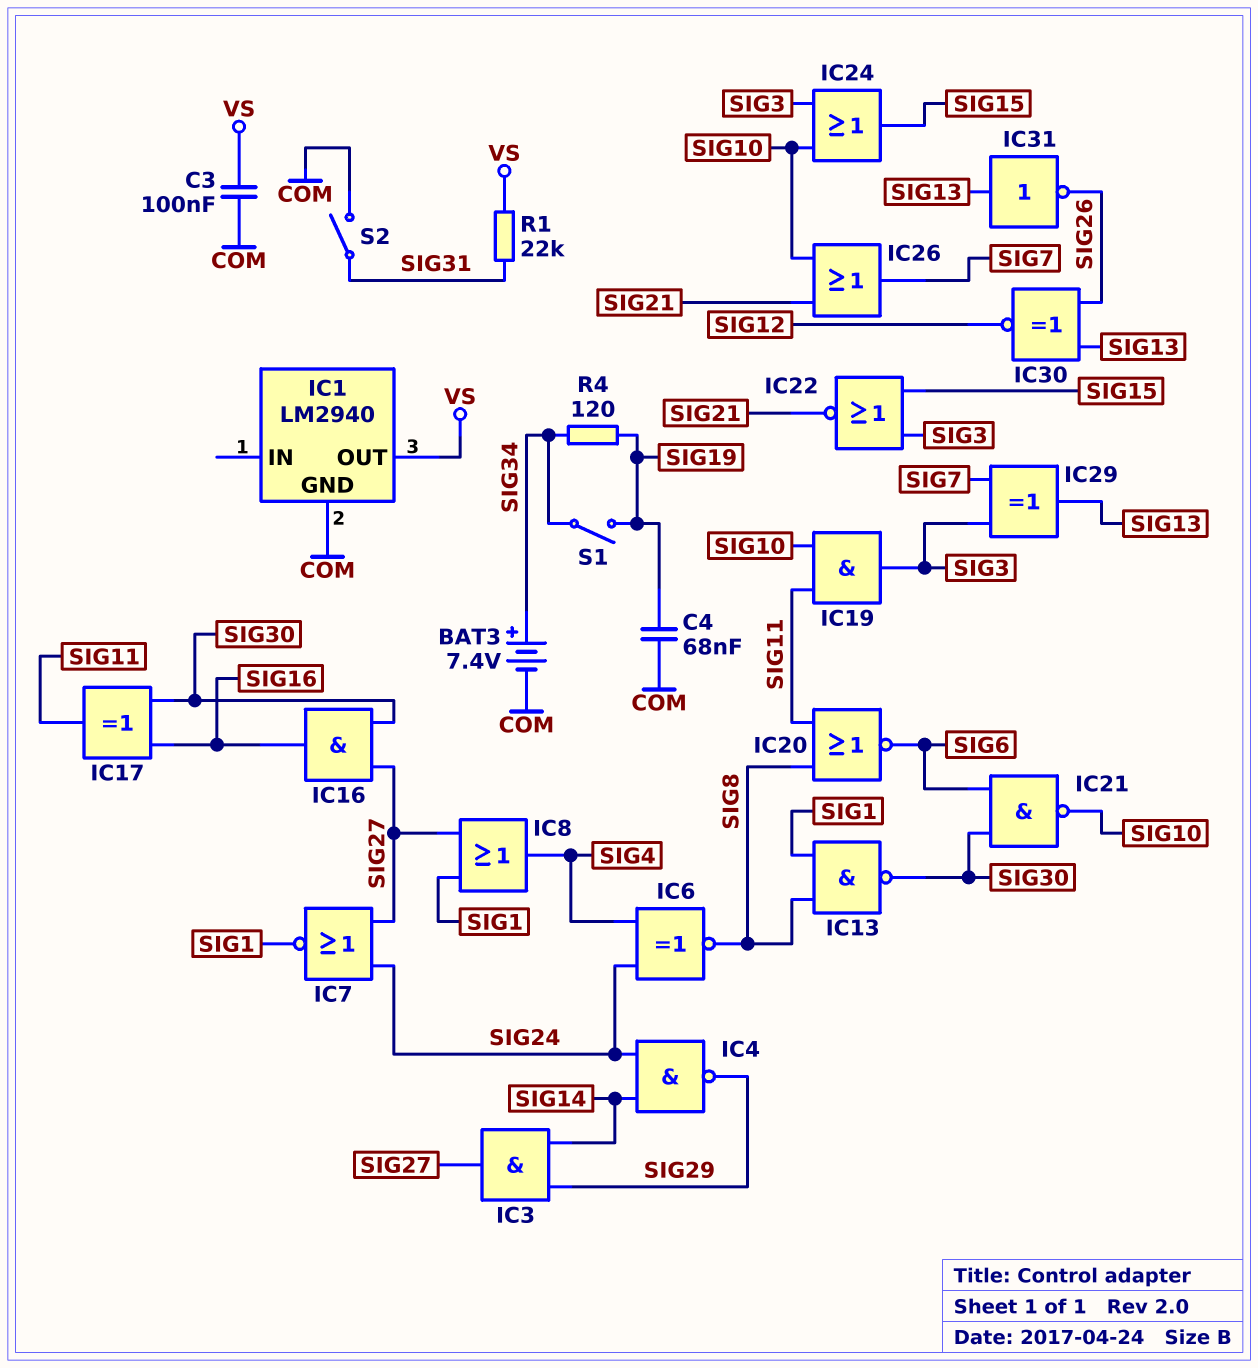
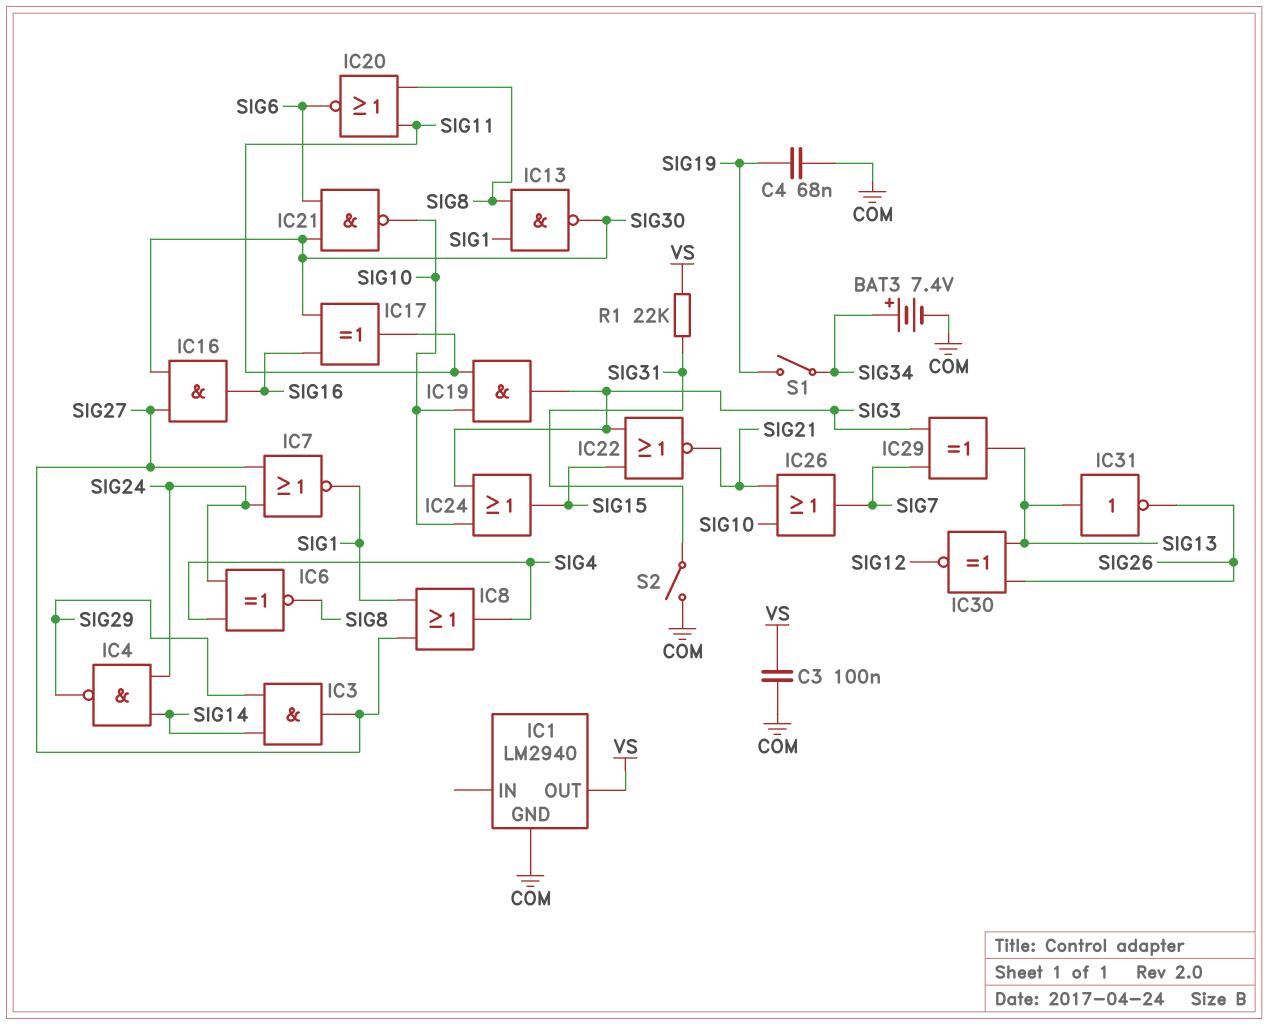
R4: 120 (SIG19, SIG34) -> none

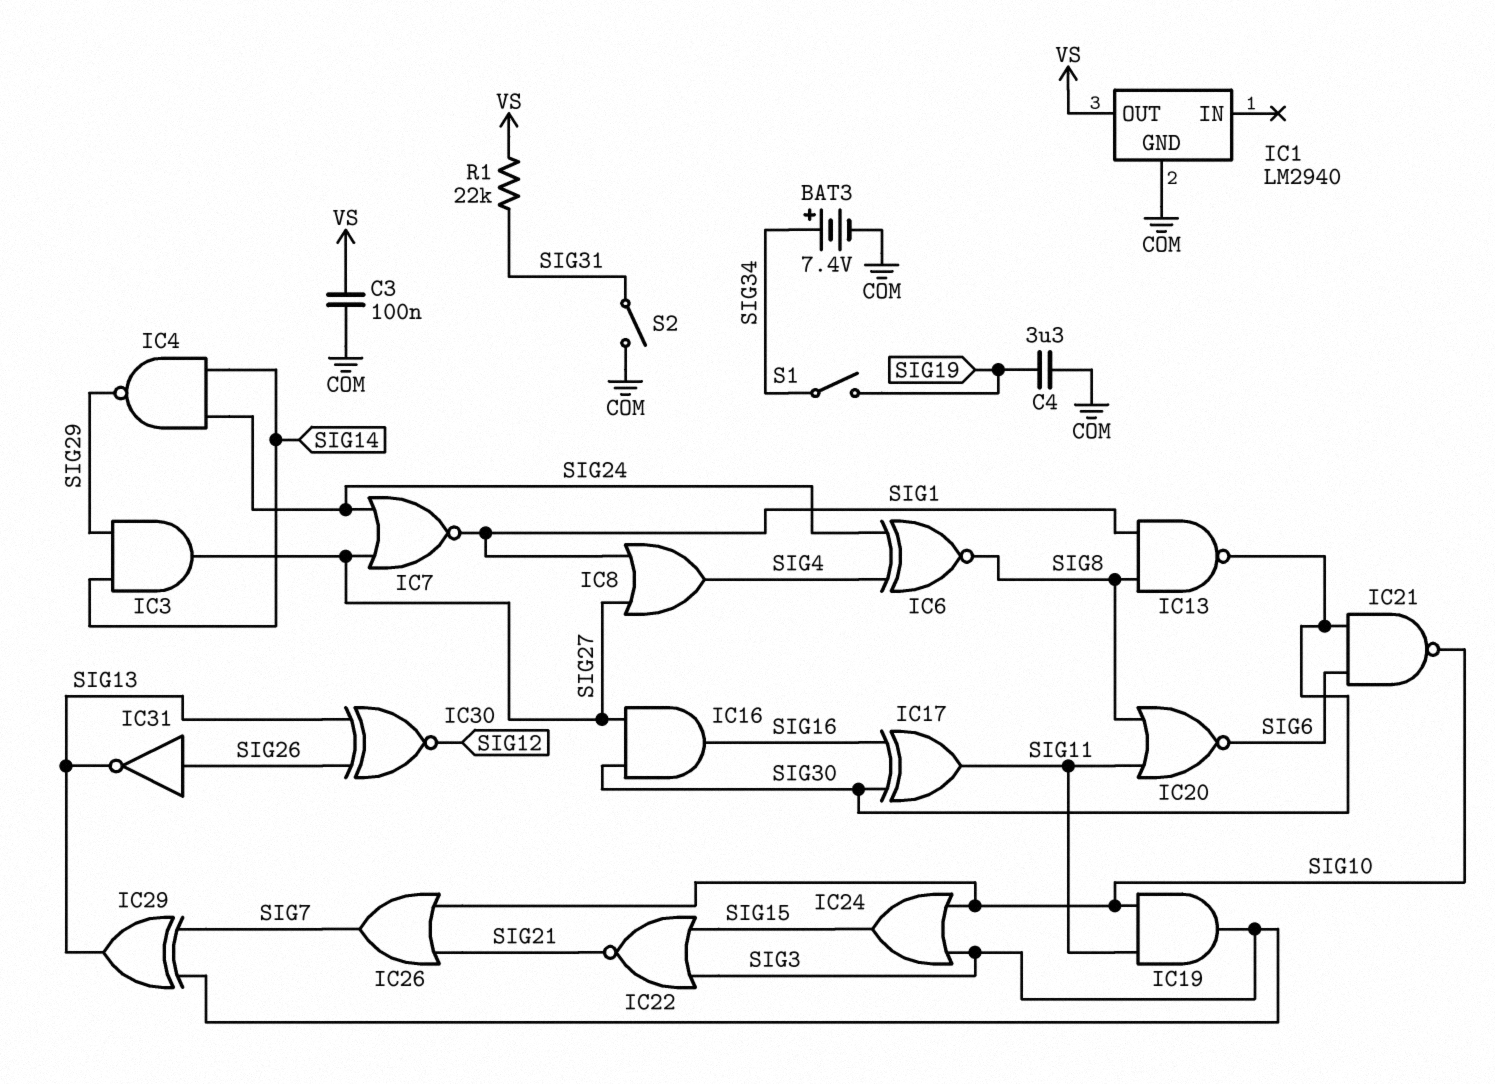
C4: 68nF (COM, SIG19) -> 3.3uF (COM, SIG19)
IC31: NOT (in SIG13, out SIG26) -> NOT (in SIG26, out SIG13)

